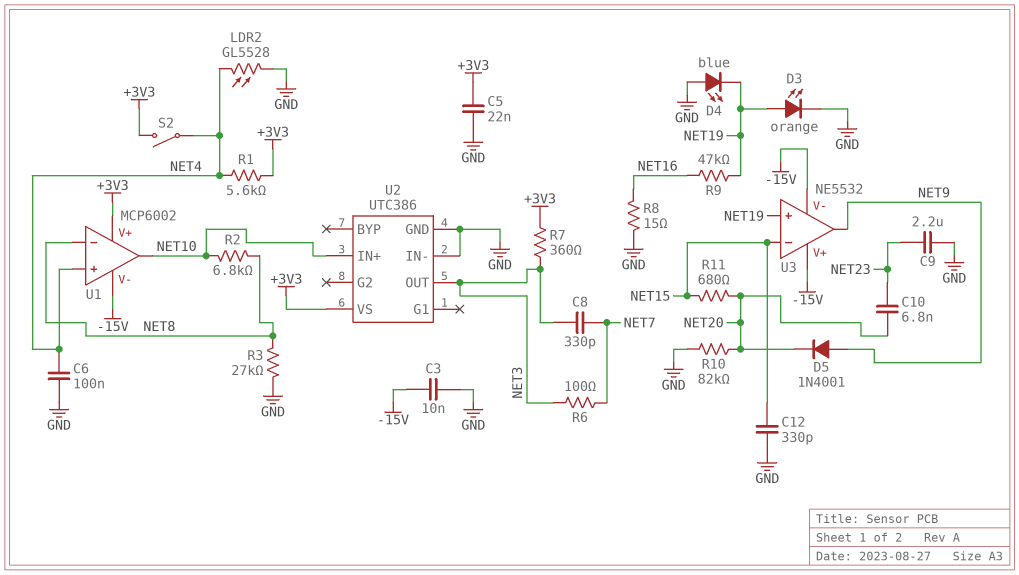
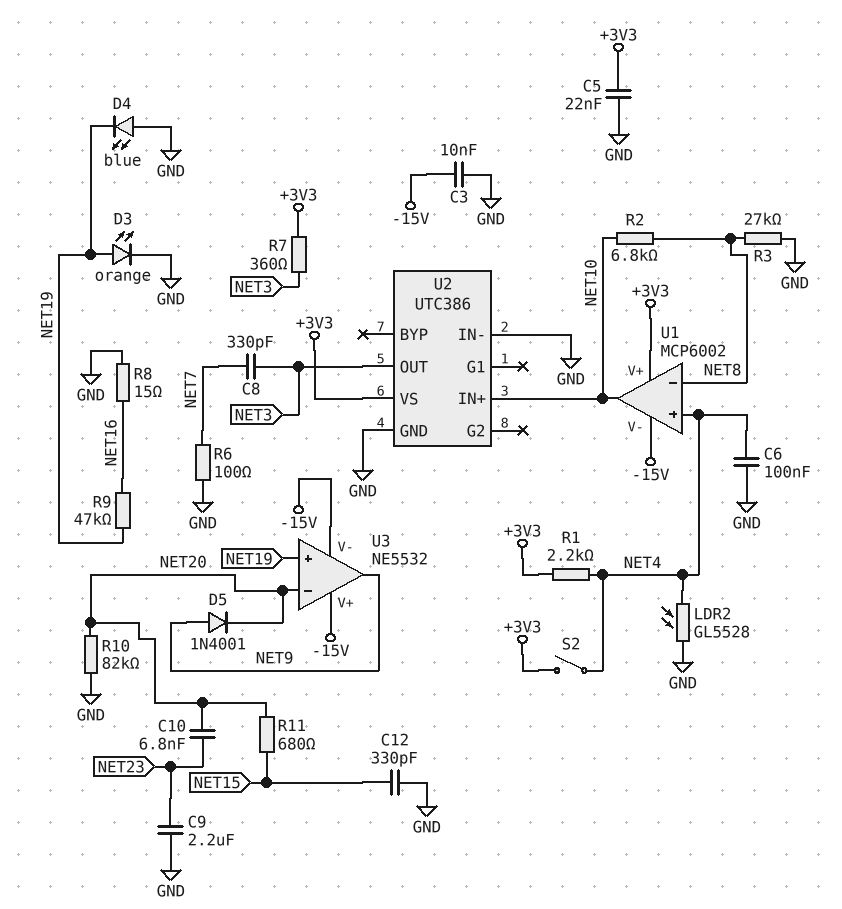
R1: 5.6k (+3V3, NET4) -> 2.2k (+3V3, NET4)
R6: 100 (NET3, NET7) -> 100 (GND, NET7)
U3 pin in-: NET15 -> NET20

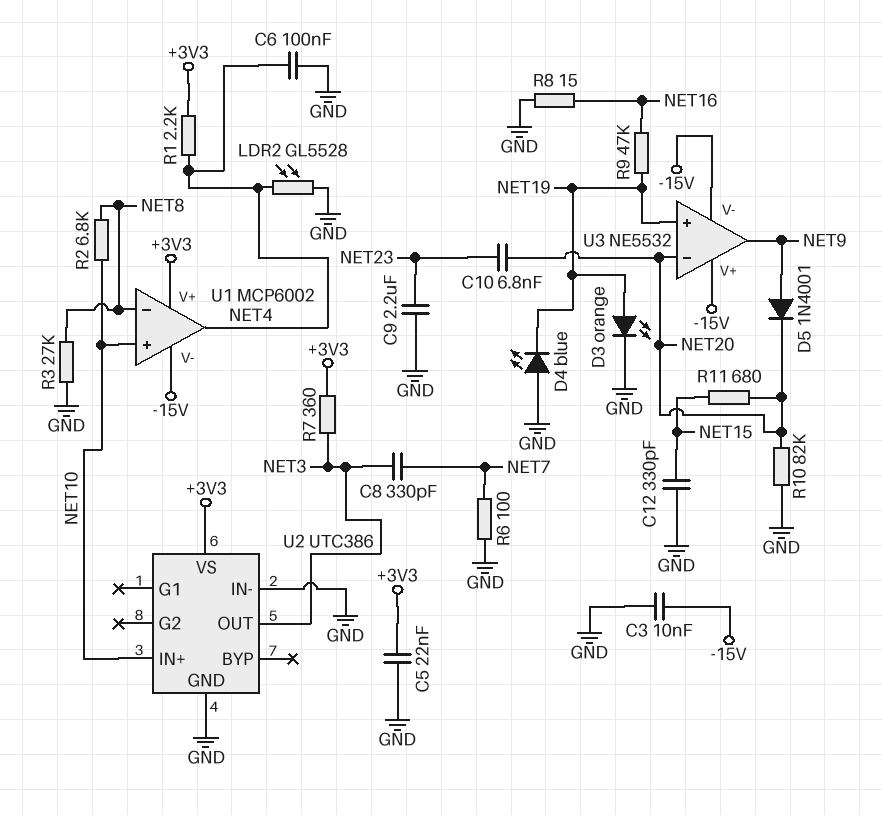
S2: switch (+3V3, NET4) -> none
U1 pin in+: NET4 -> NET10
U1 pin out: NET10 -> NET4

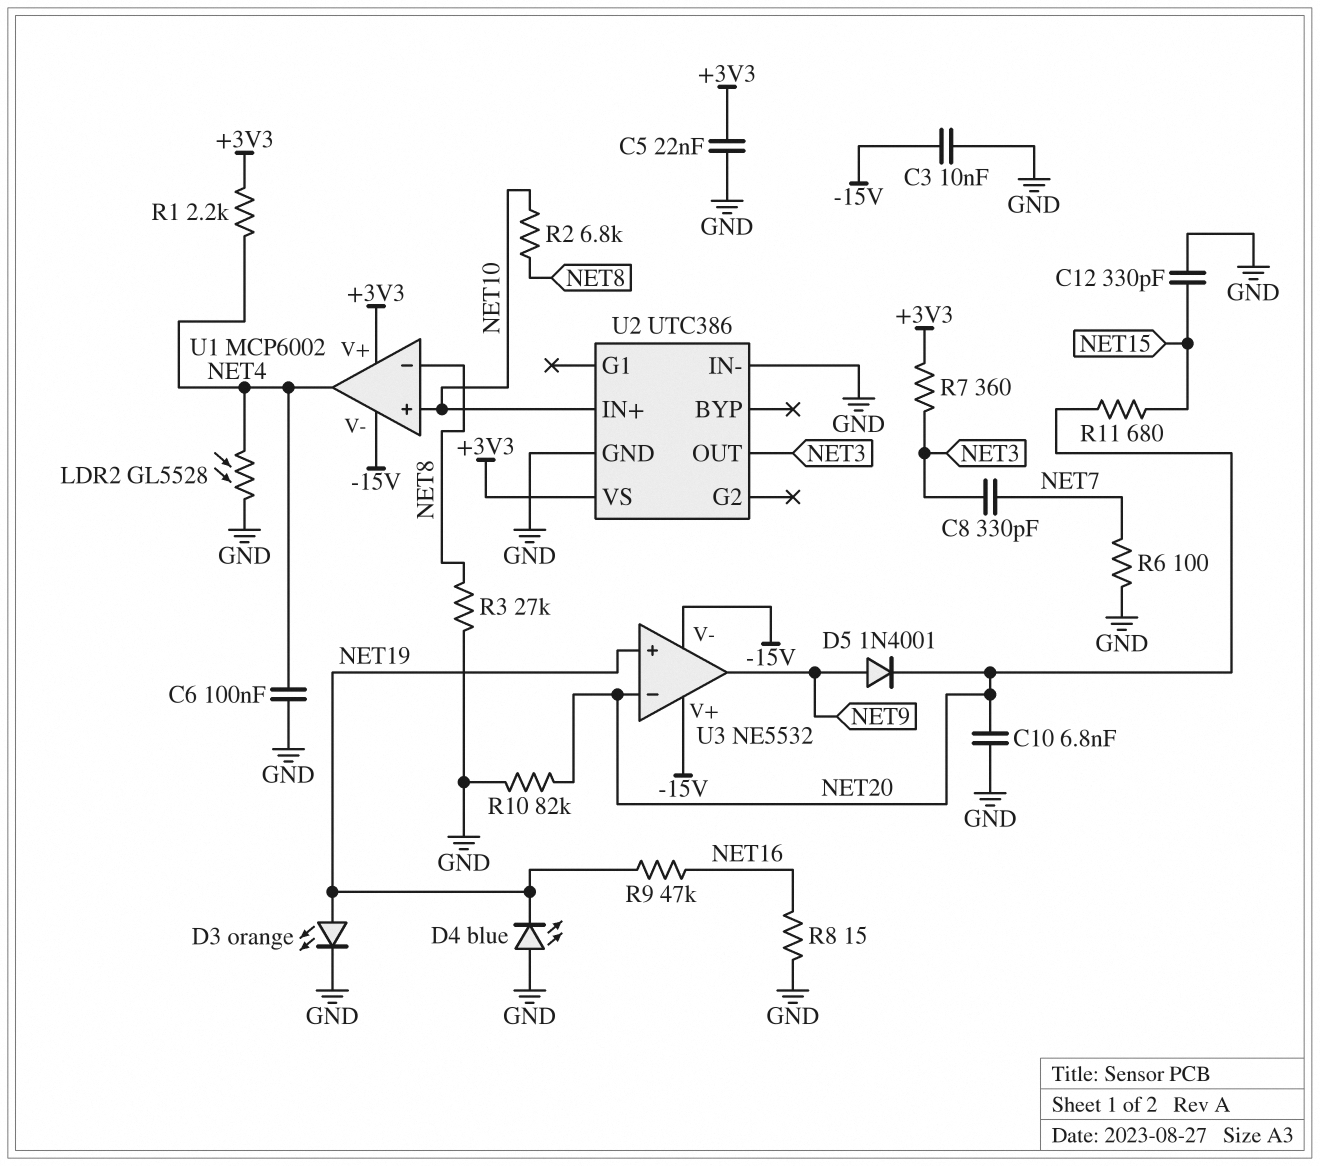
C9: 2.2uF (GND, NET23) -> none
C10: 6.8nF (NET20, NET23) -> 6.8nF (GND, NET20)

